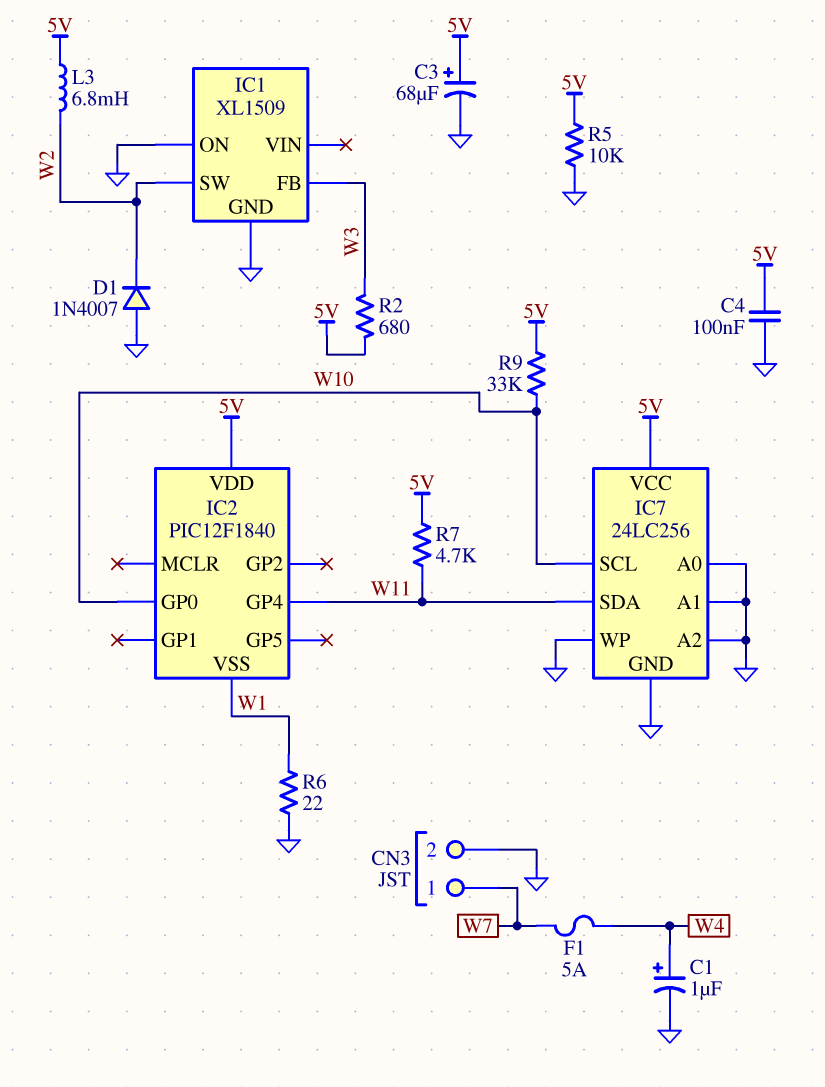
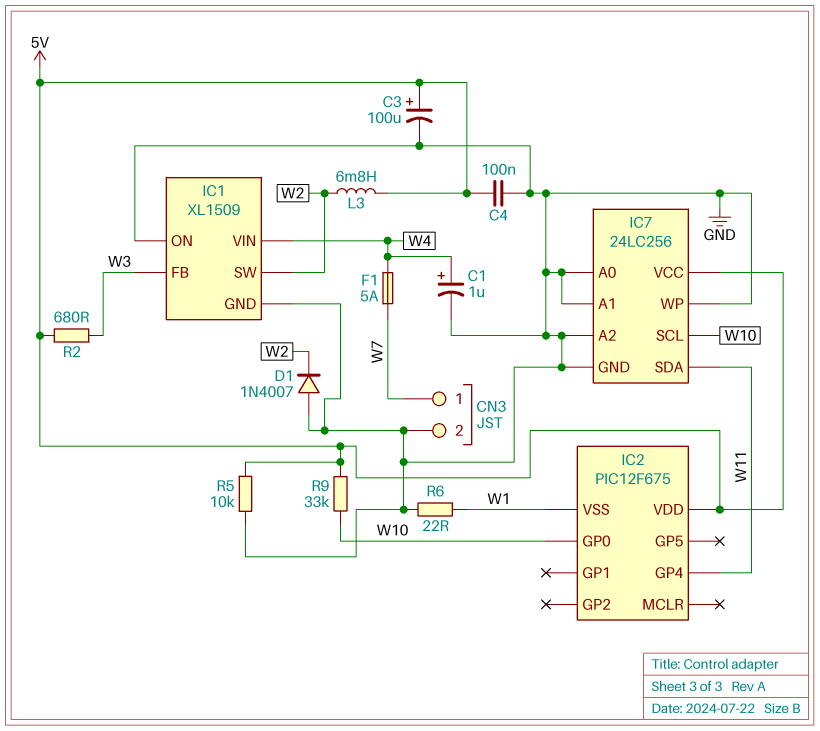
C3: 68uF (plus 5V, minus GND) -> 100uF (plus 5V, minus GND)
IC1 pin VIN: none -> W4
IC2: PIC12F1840 -> PIC12F675
R7: 4.7k (5V, W11) -> none

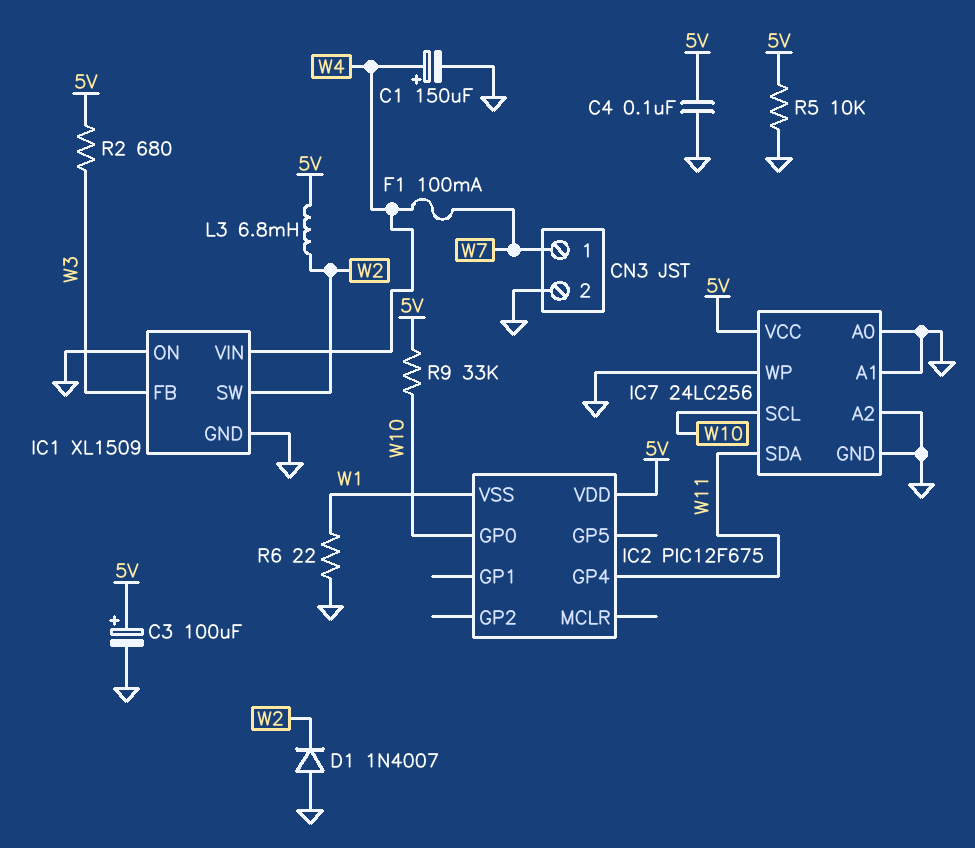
C1: 1uF (plus W4, minus GND) -> 150uF (plus W4, minus GND)
F1: 5A (W4, W7) -> 100mA (W4, W7)

